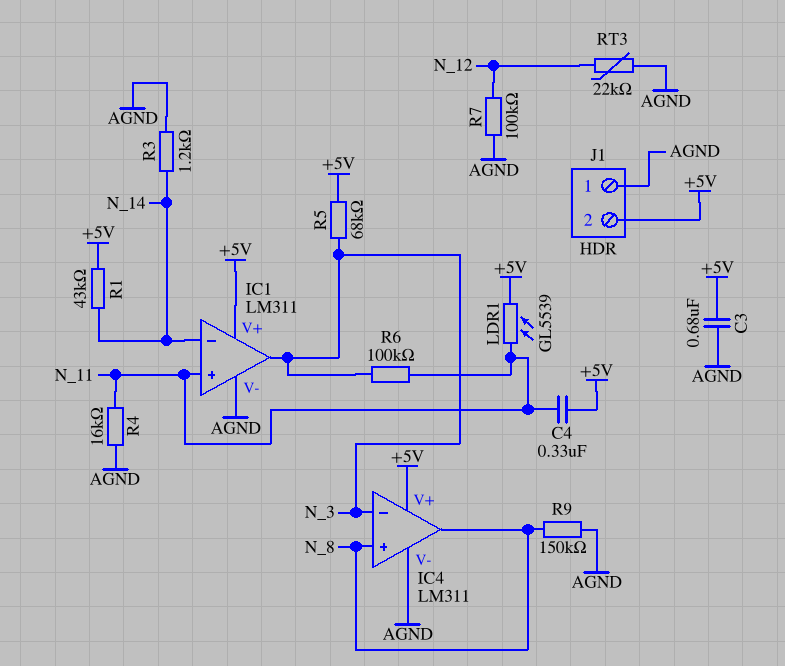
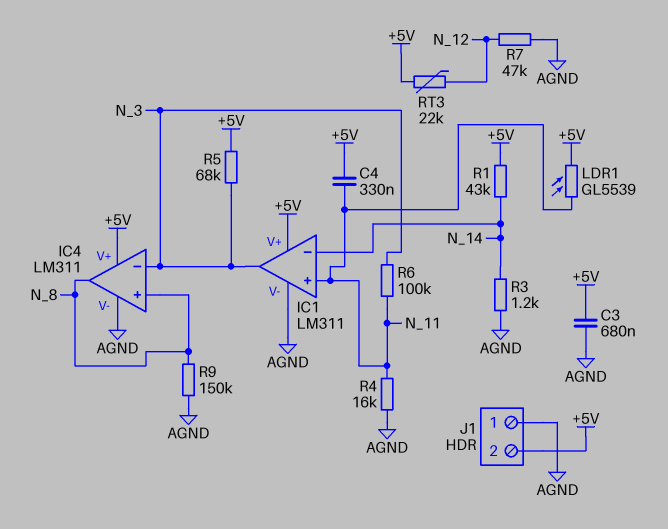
R7: 100k (AGND, N_12) -> 47k (AGND, N_12)
RT3: 22k (AGND, N_12) -> 22k (+5V, N_12)

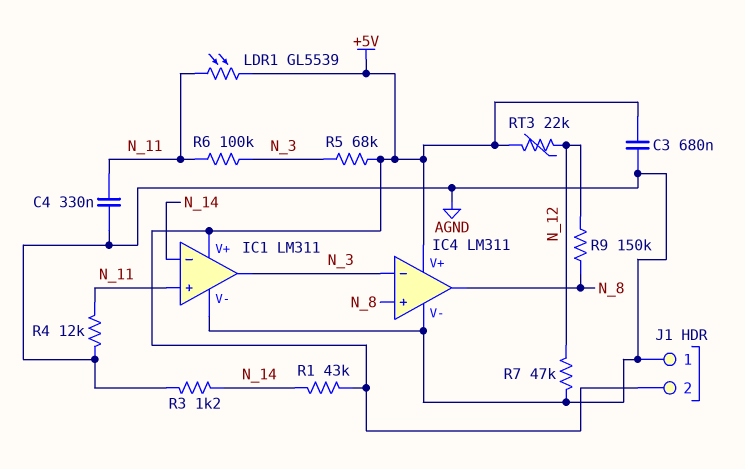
C4: 330nF (+5V, N_11) -> 330nF (AGND, N_11)
R4: 16k (AGND, N_11) -> 12k (AGND, N_11)
R9: 150k (AGND, N_8) -> 150k (N_8, N_12)

